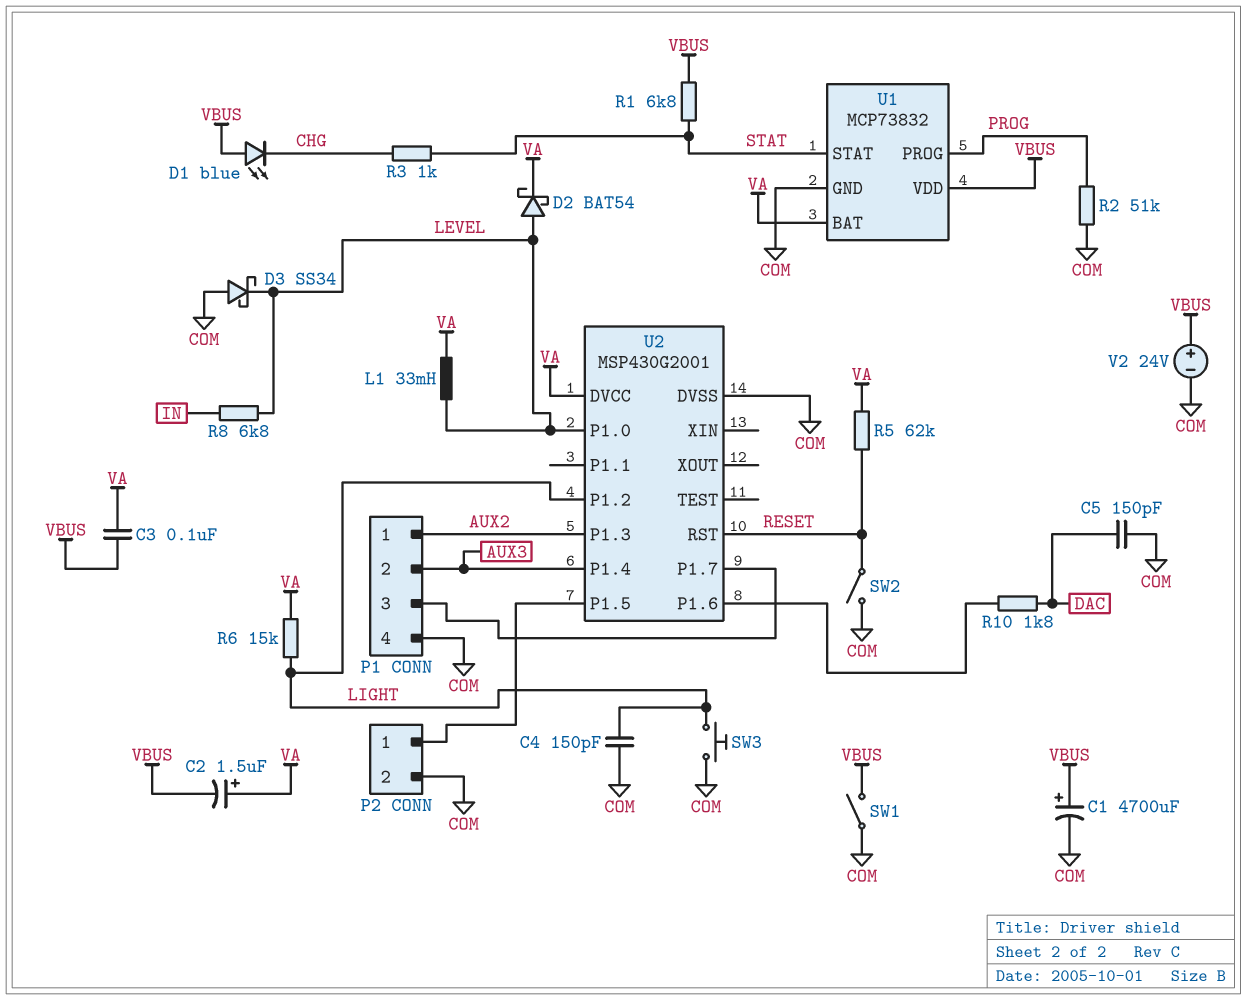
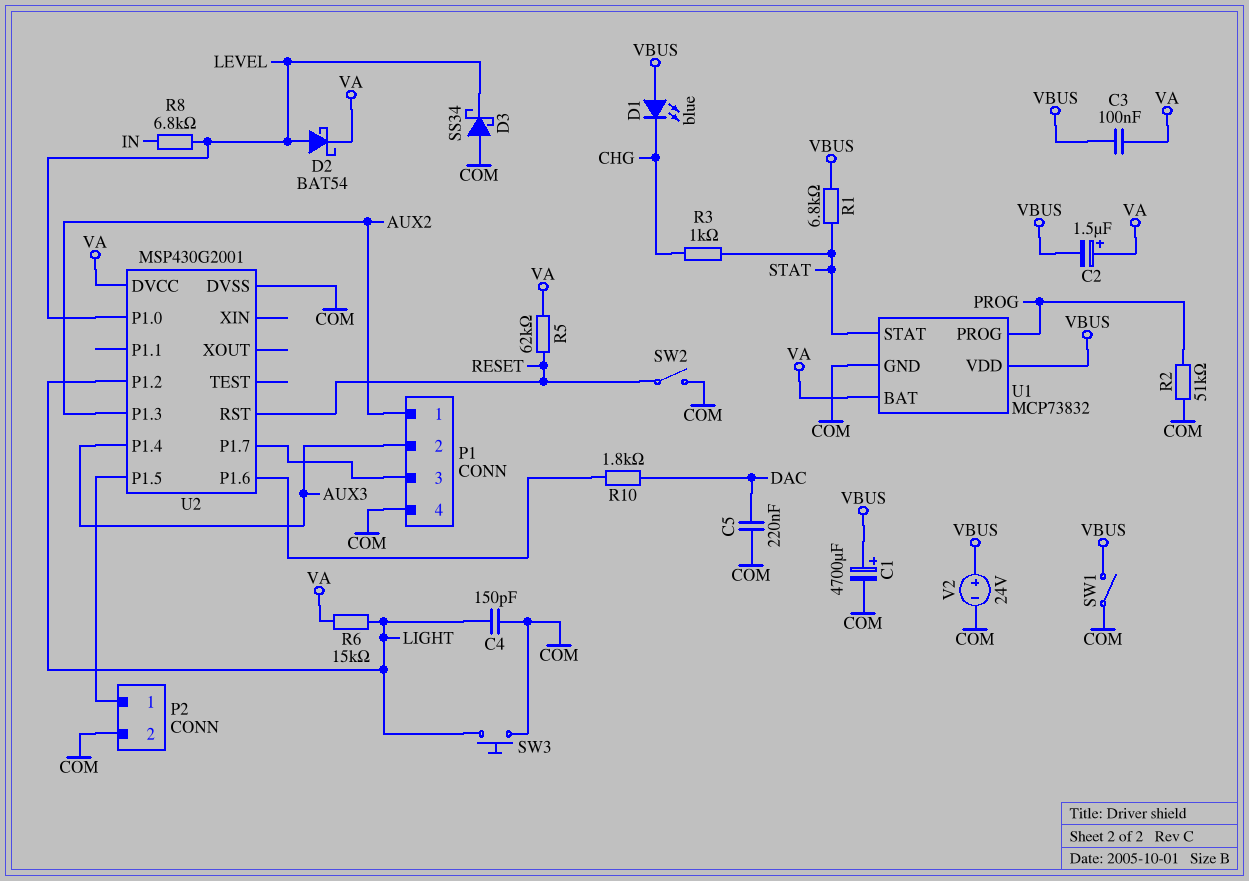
C5: 150pF (COM, DAC) -> 220nF (COM, DAC)
L1: 33mH (LEVEL, VA) -> none

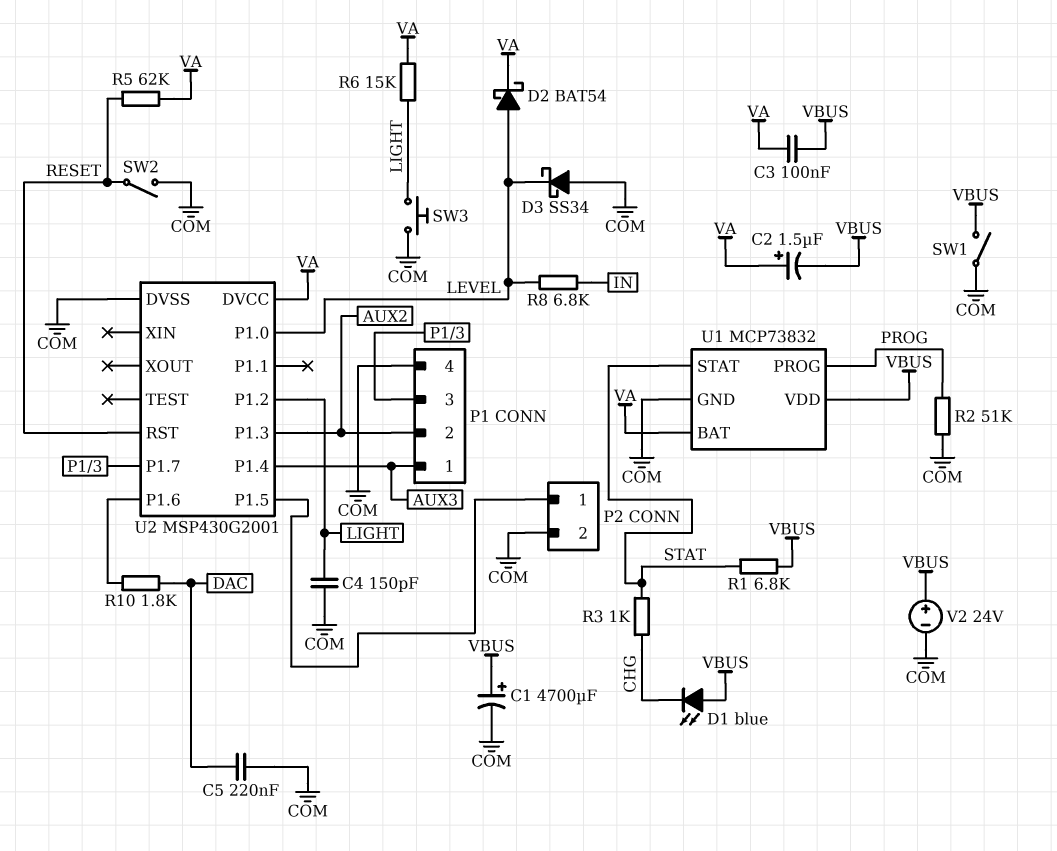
P1 pin 1: AUX2 -> AUX3
P1 pin 2: AUX3 -> AUX2

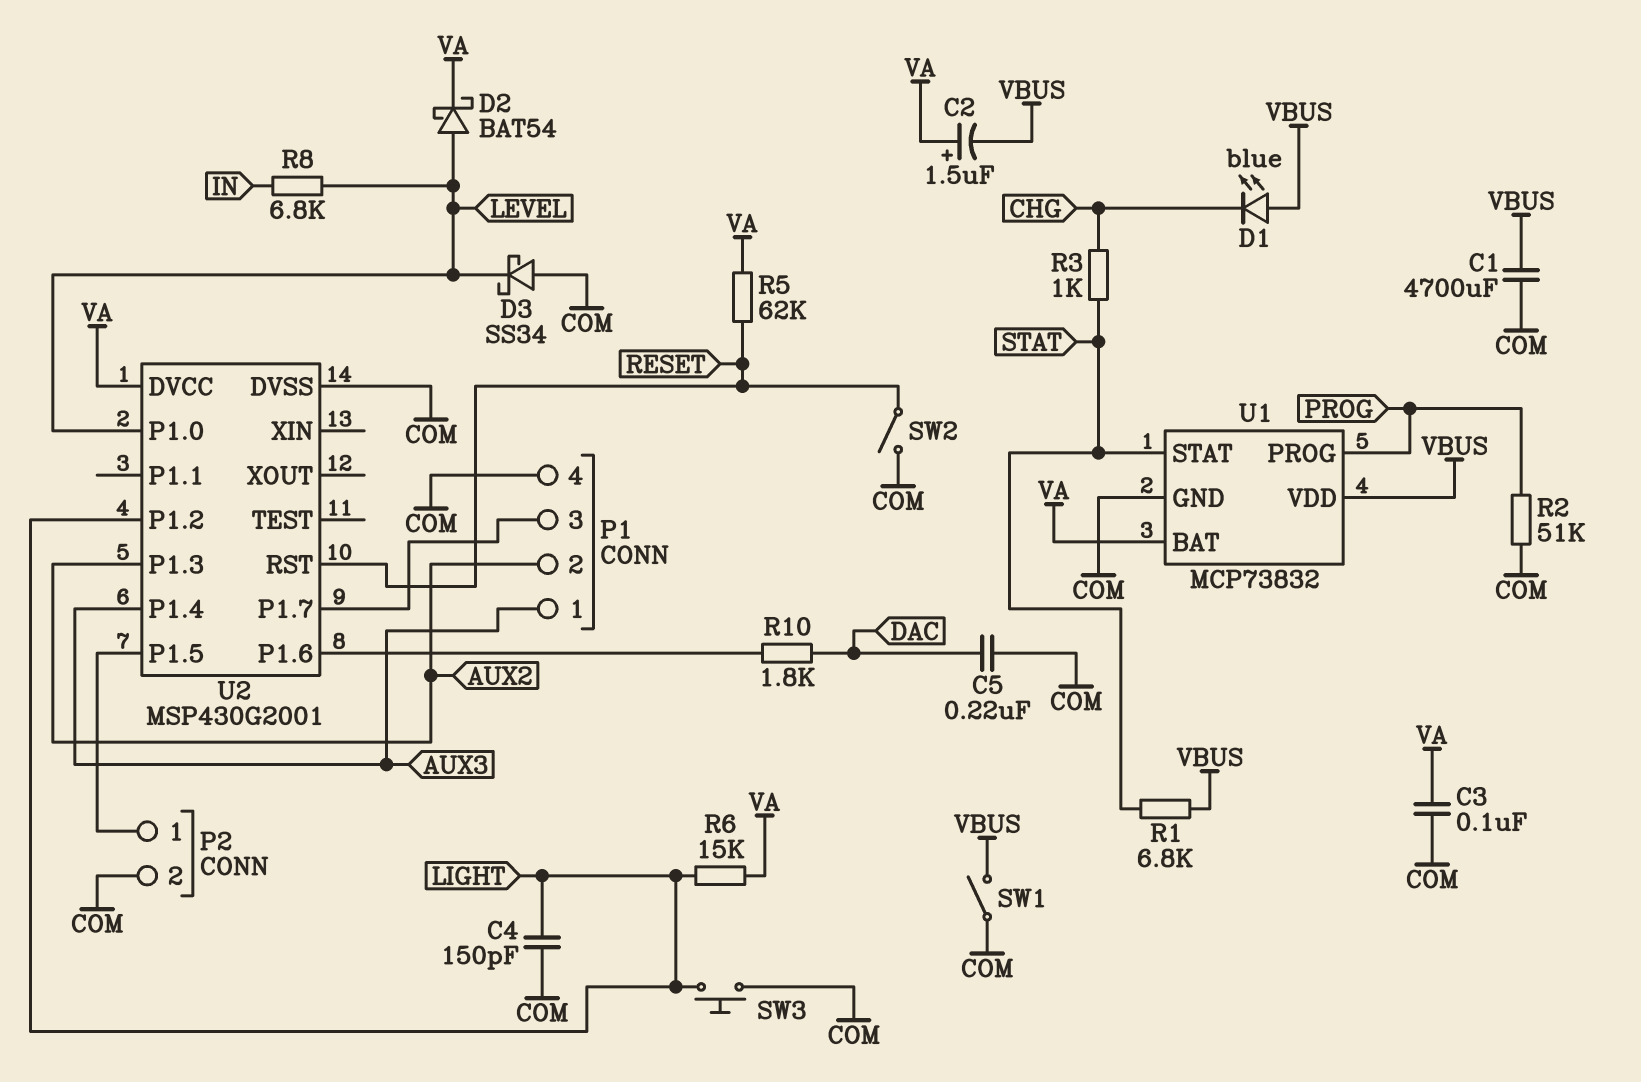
C1: 4700uF (plus VBUS, minus COM) -> 4700uF (COM, VBUS)
C3: 100nF (VA, VBUS) -> 100nF (COM, VA)
V2: 24V (plus VBUS, minus COM) -> none

